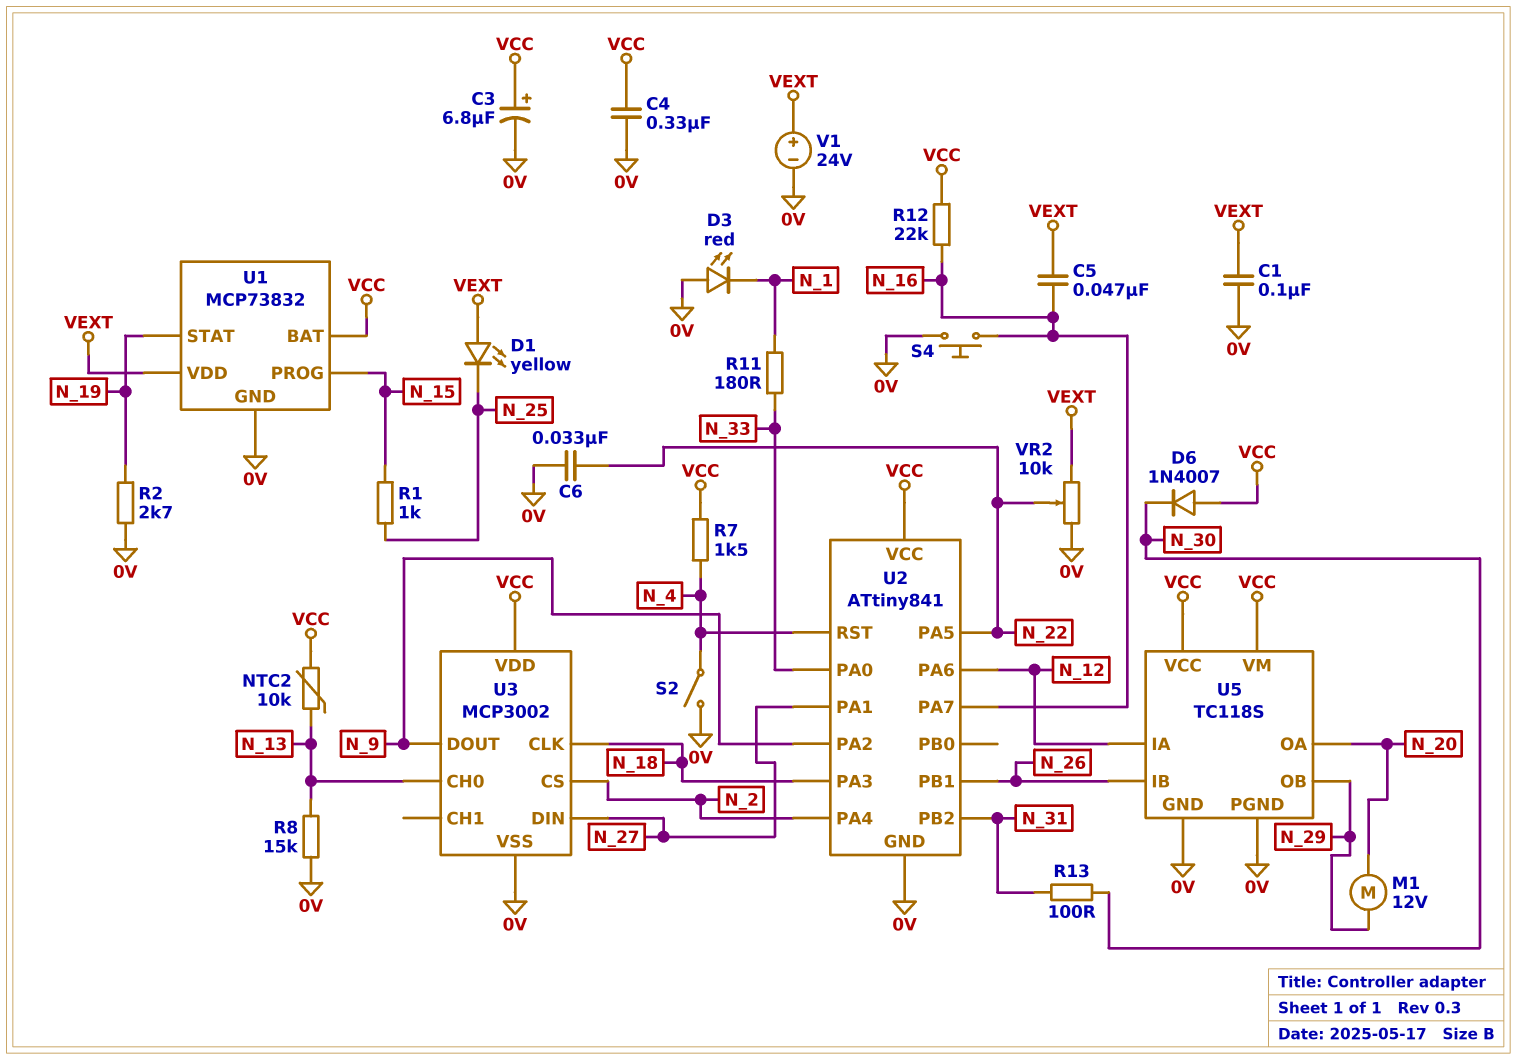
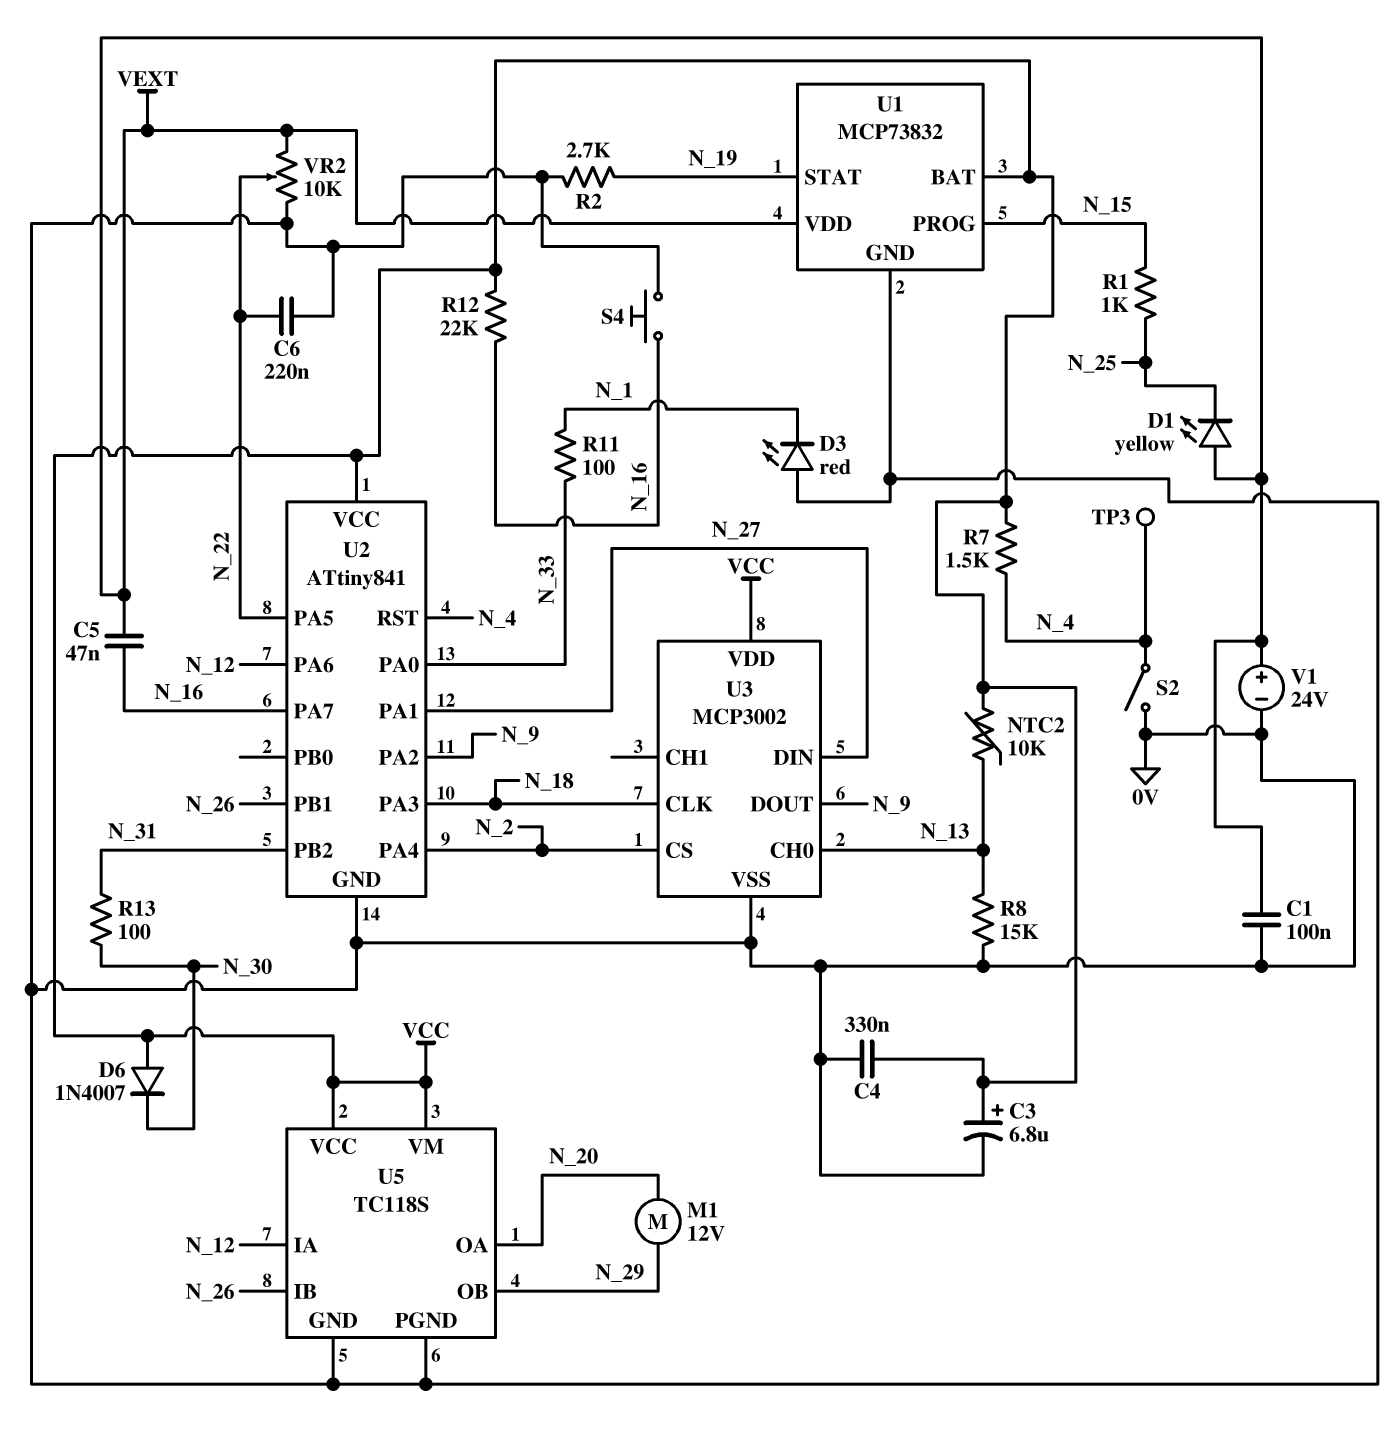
C6: 33nF (0V, N_22) -> 220nF (0V, N_22)
R11: 180 (N_1, N_33) -> 100 (N_1, N_33)
TP3: none -> test point (N_4)

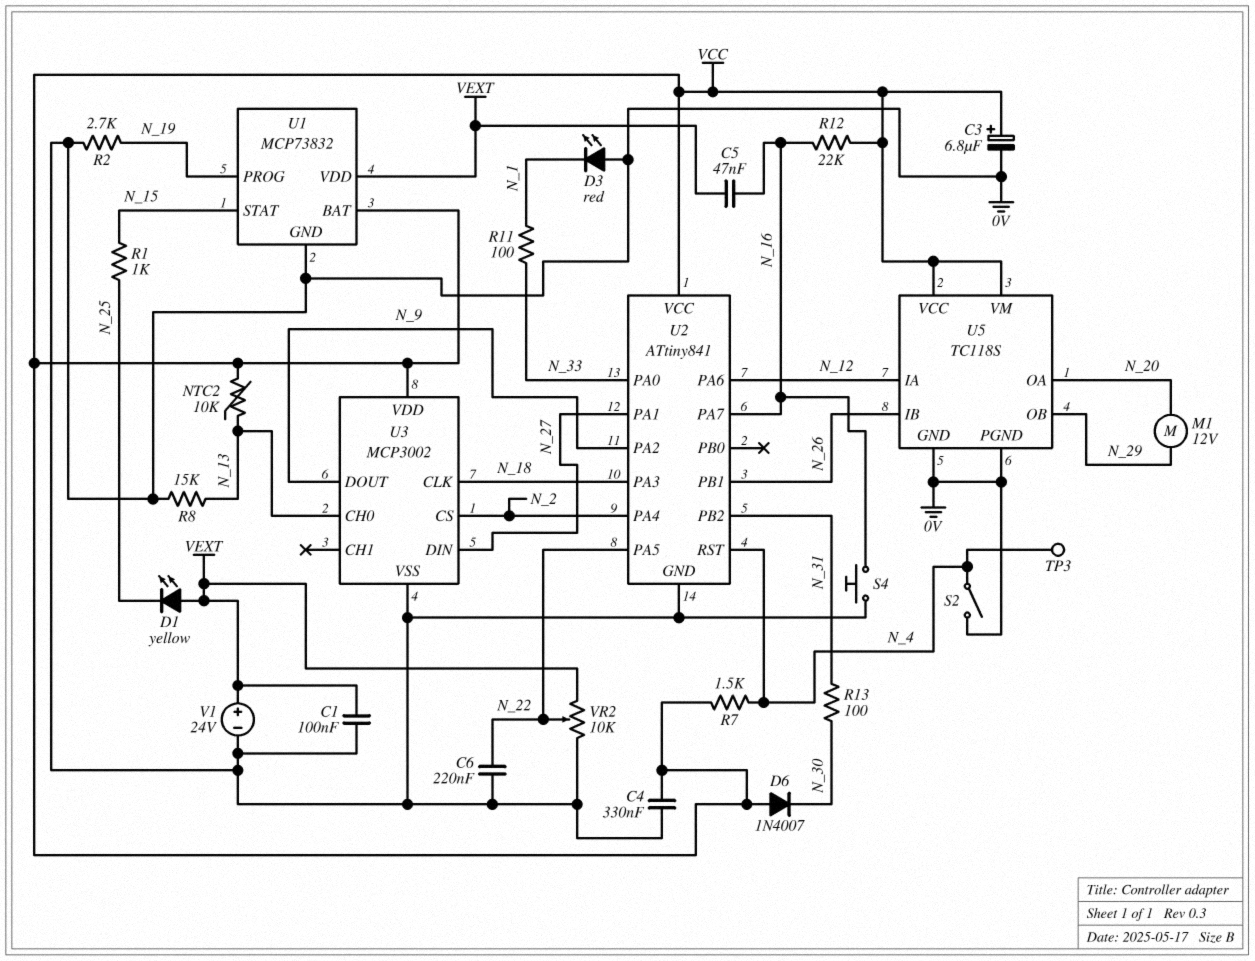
U1 pin PROG: N_15 -> N_19
U1 pin STAT: N_19 -> N_15

